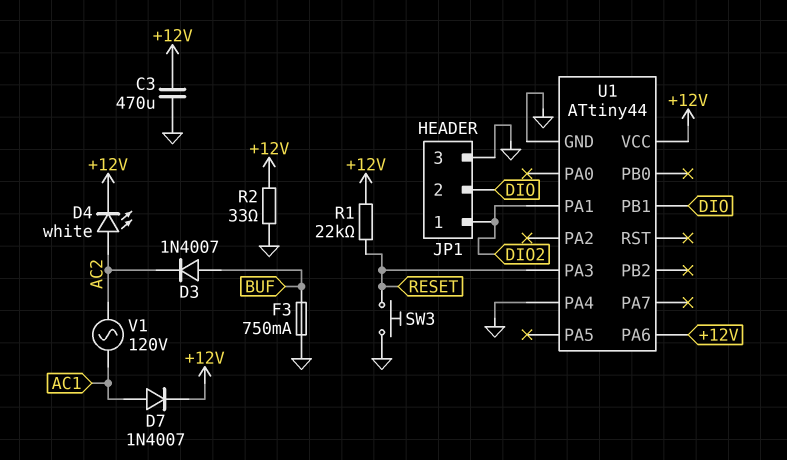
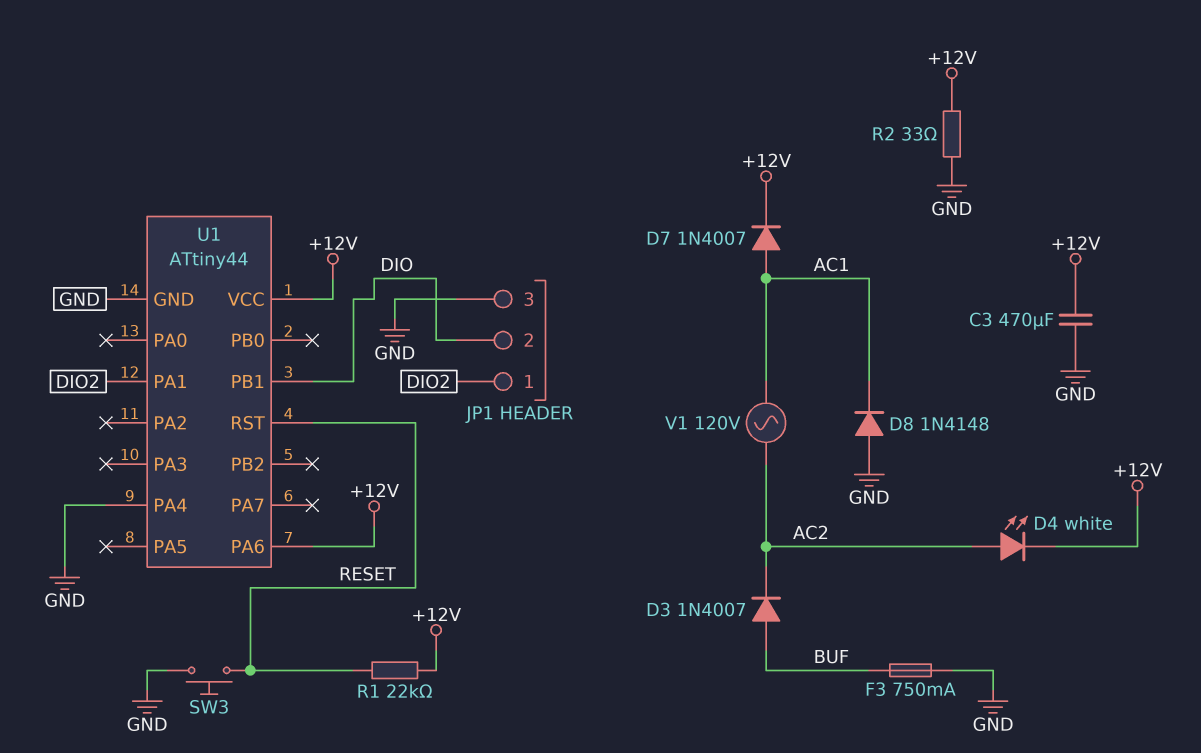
D8: none -> diode 1N4148 (A GND, K AC1)
U1 pin PA3: RESET -> none
U1 pin RST: none -> RESET

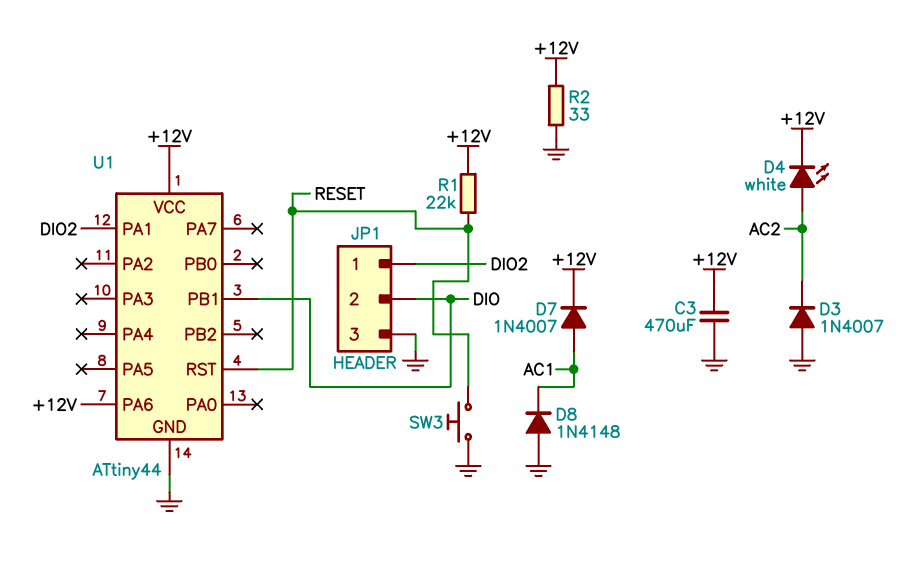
D3: diode 1N4007 (A BUF, K AC2) -> diode 1N4007 (A GND, K AC2)
F3: 750mA (BUF, GND) -> none
U1 pin PA4: GND -> none
V1: AC 120V (AC1, AC2) -> none

